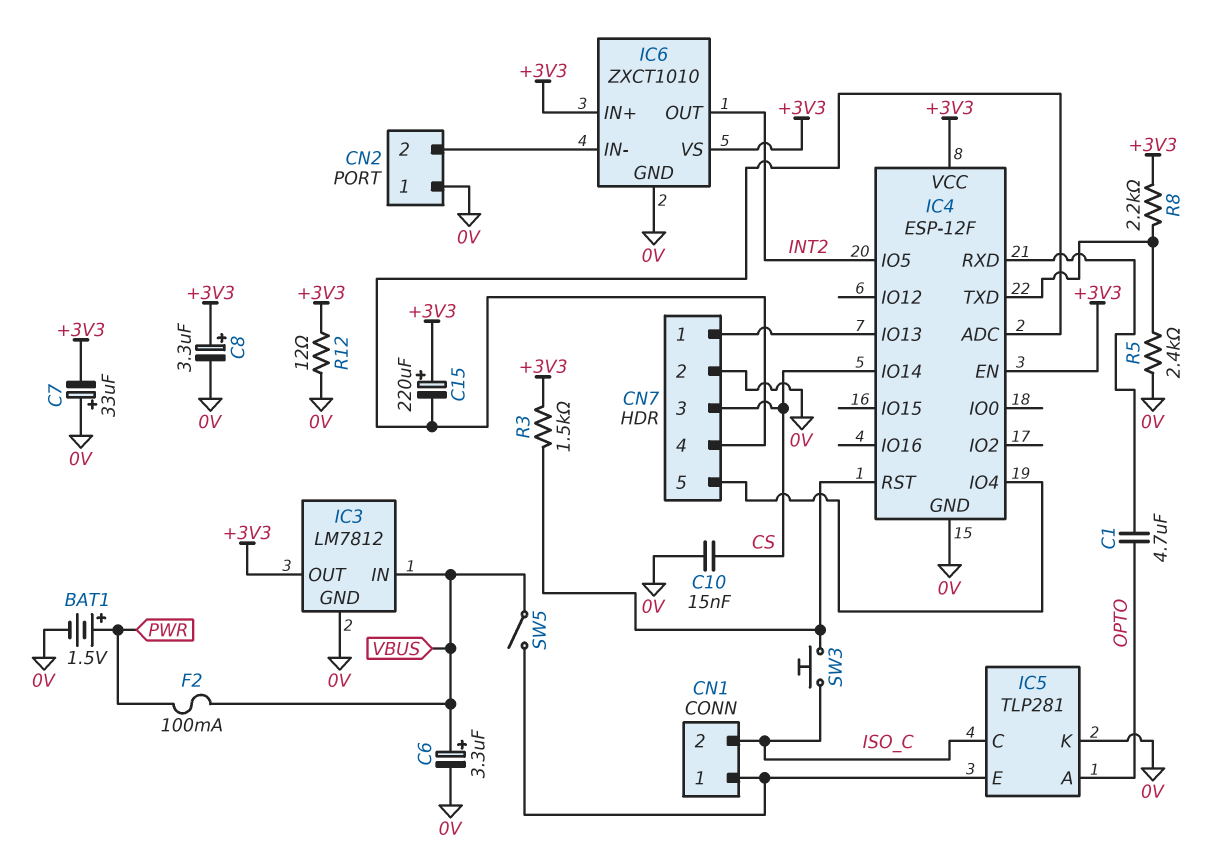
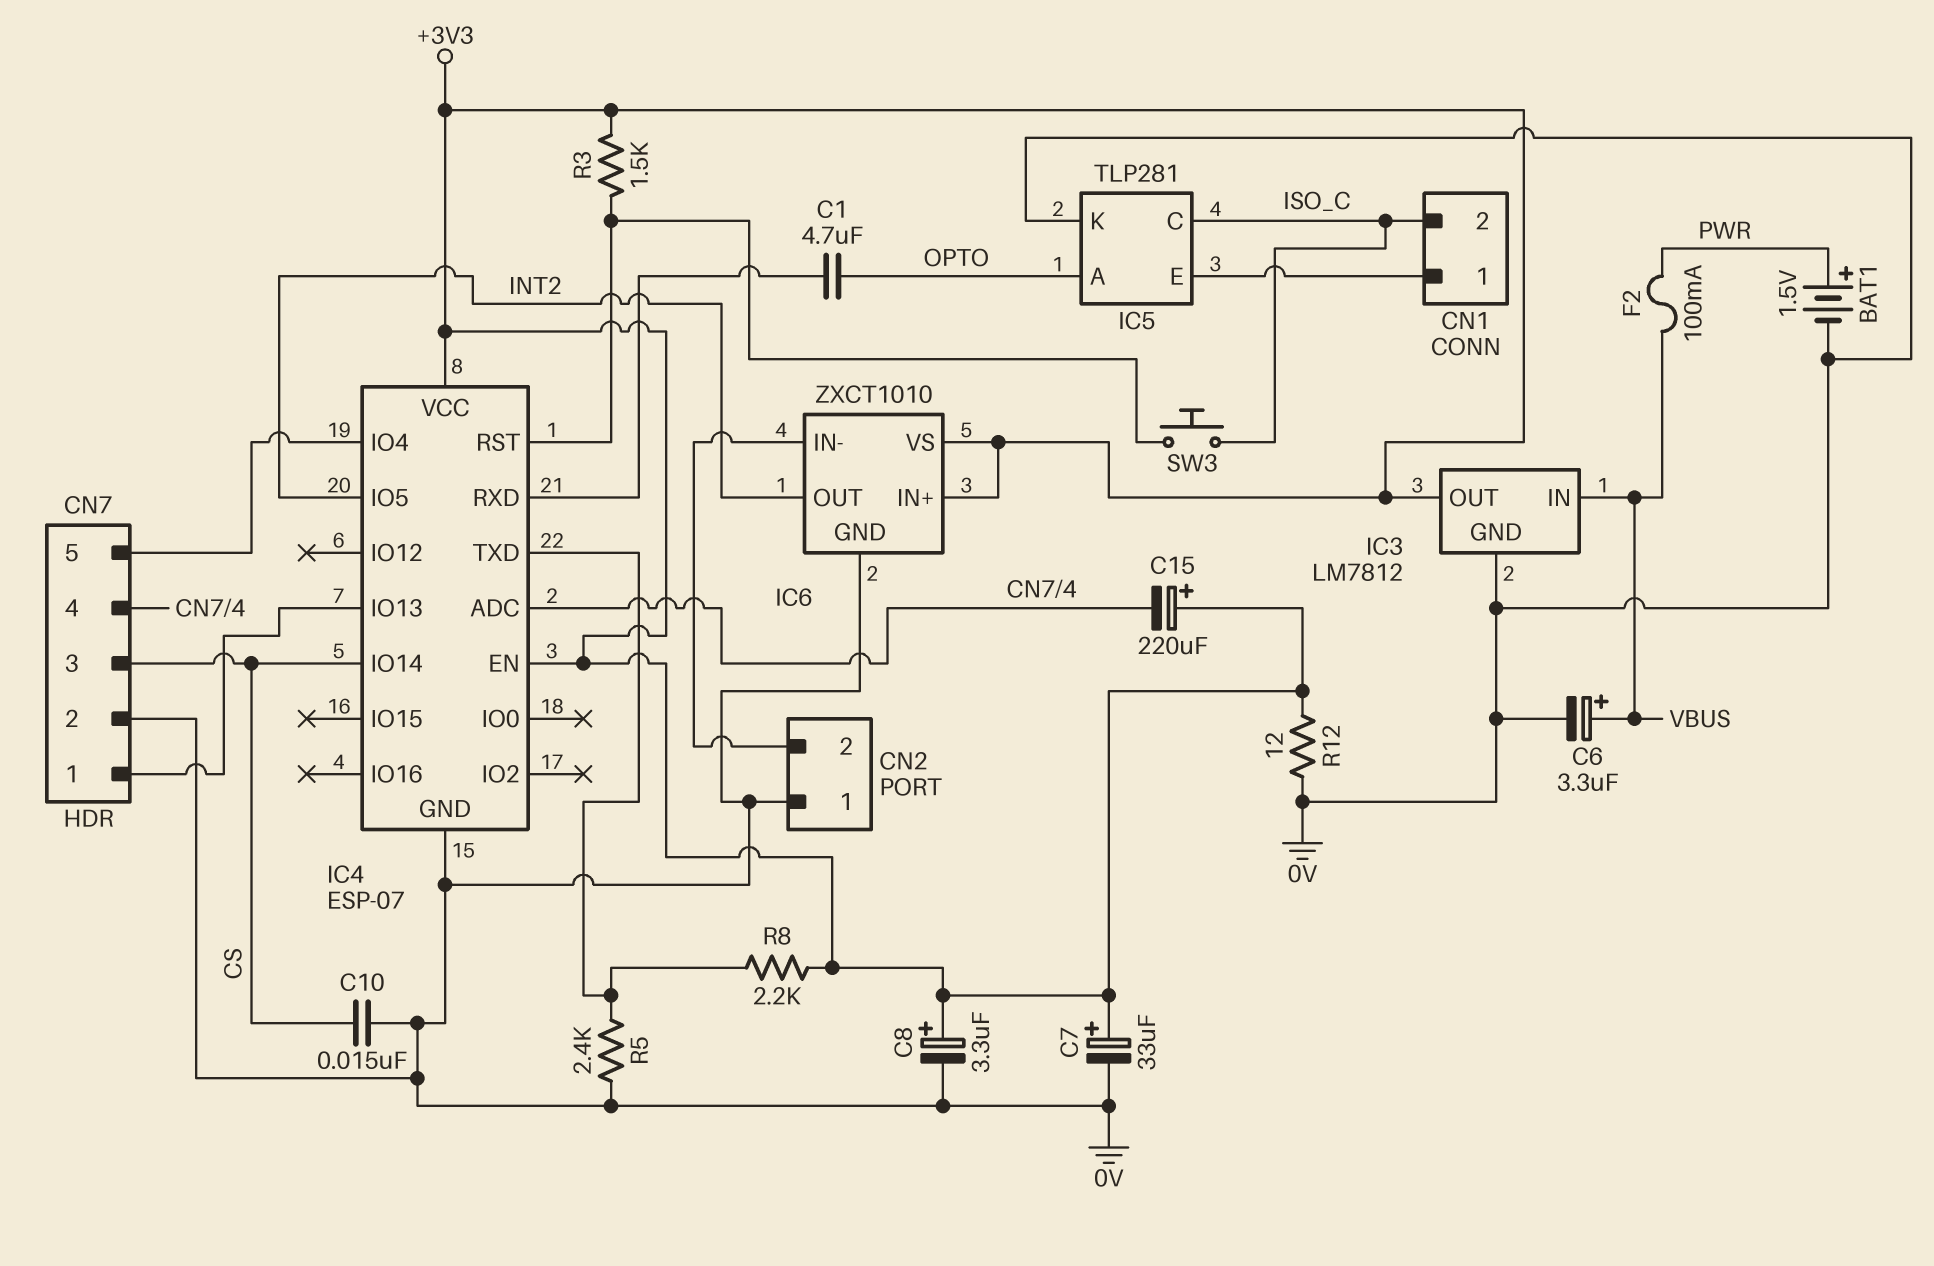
C7: 33uF (plus 0V, minus +3V3) -> 33uF (plus +3V3, minus 0V)
IC4: ESP-12F -> ESP-07
SW5: switch (CN1/1, VBUS) -> none

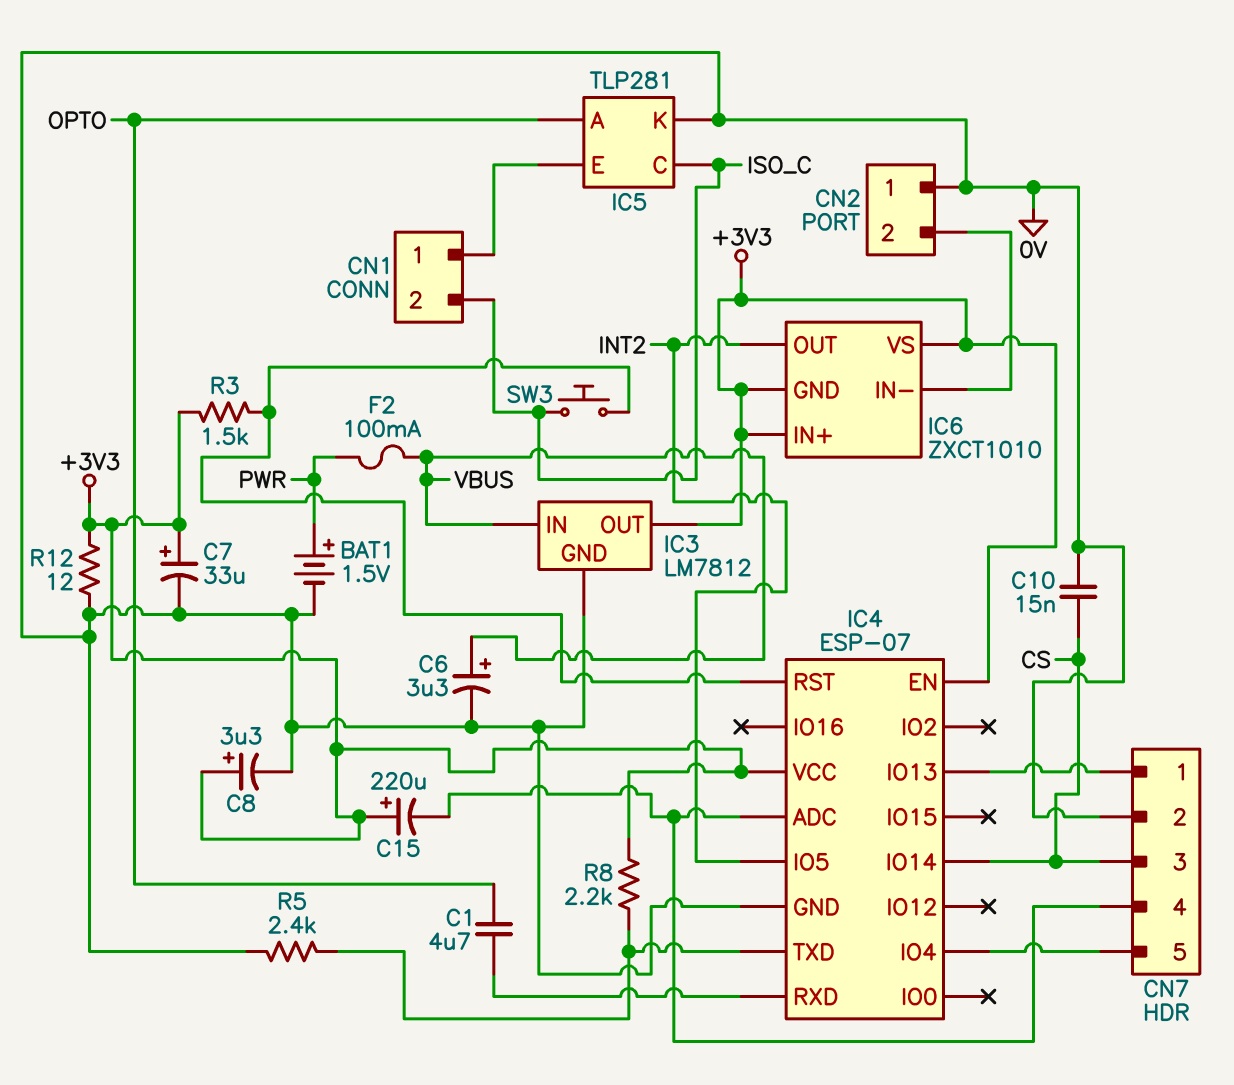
IC6 pin GND: 0V -> +3V3

